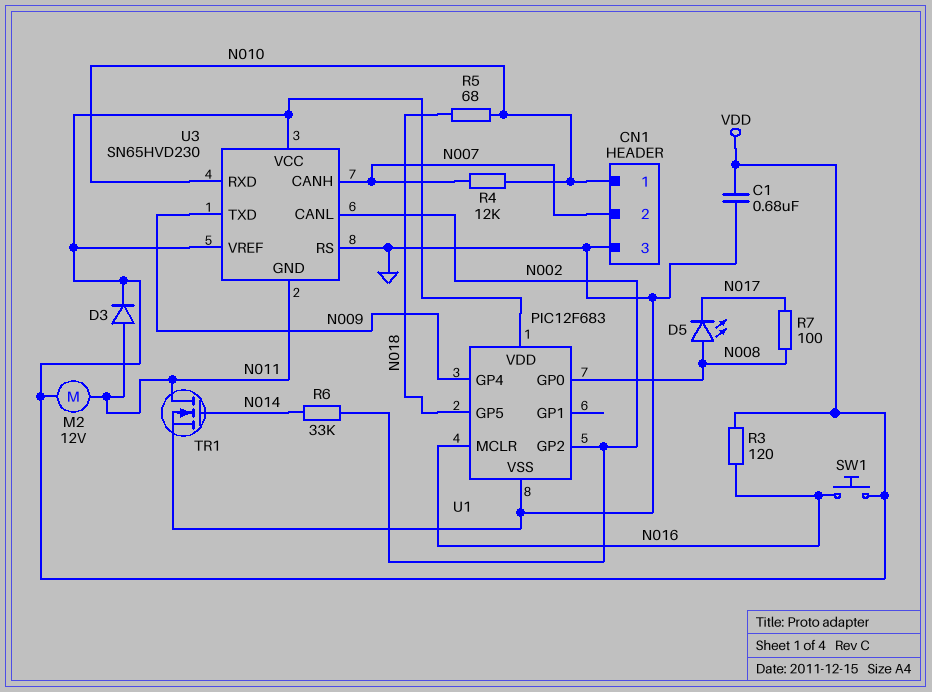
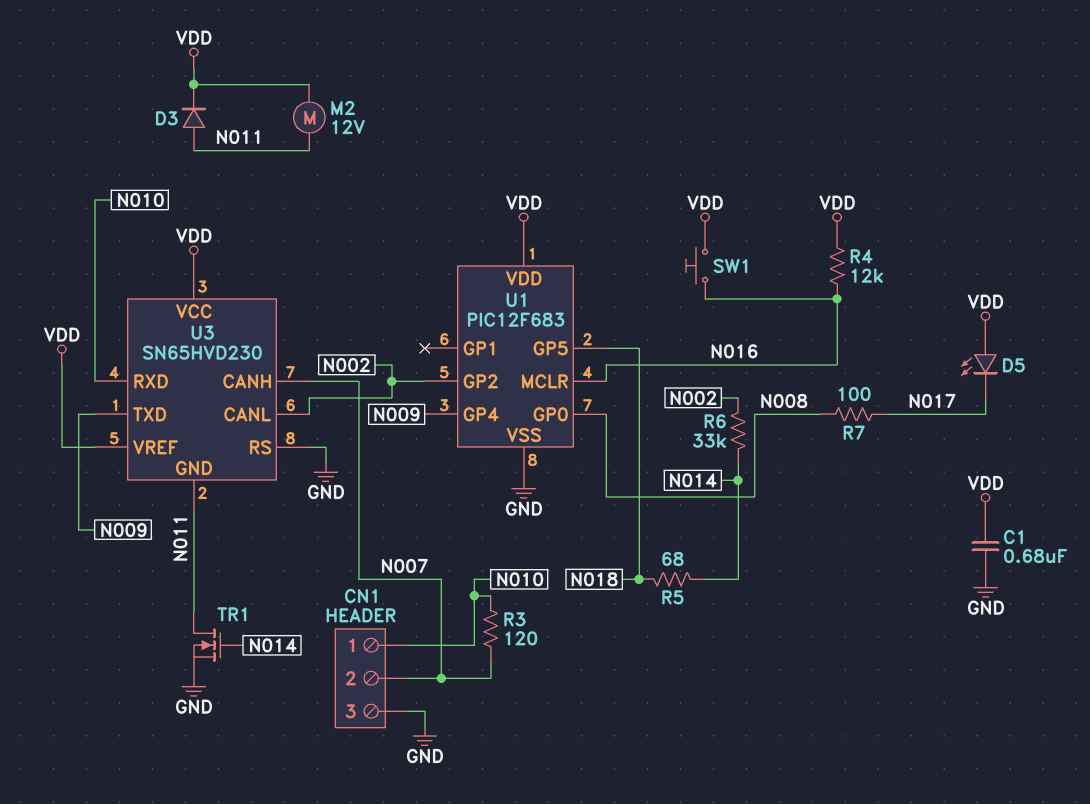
D5: LED (A N008, K N017) -> LED (A VDD, K N017)
R3: 120 (N016, VDD) -> 120 (N007, N010)
R4: 12k (N007, N010) -> 12k (N016, VDD)
R5: 68 (N010, N018) -> 68 (N014, N018)

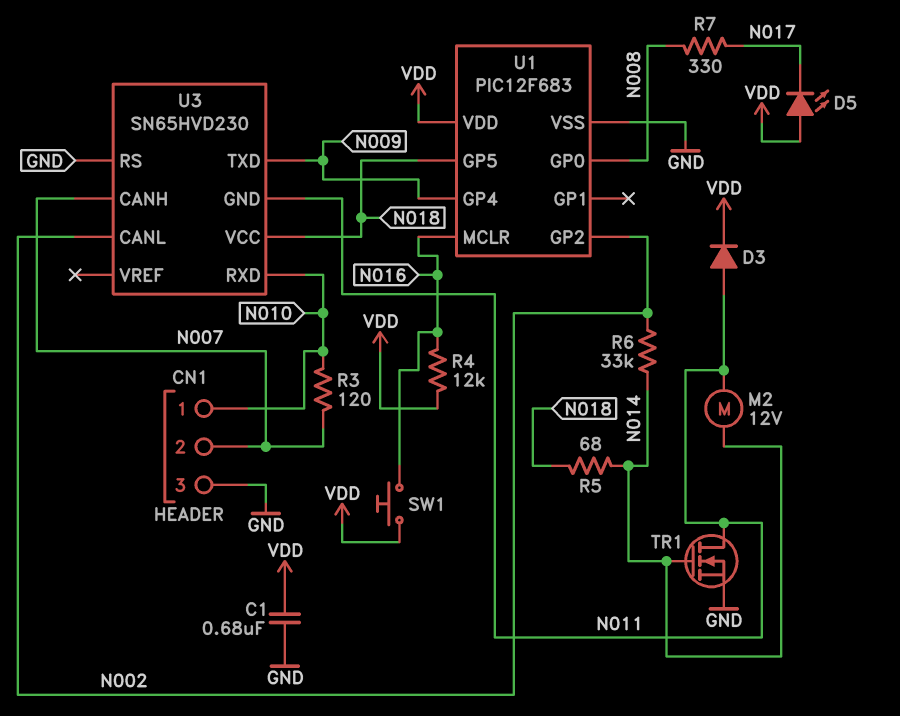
M2: motor 12V (N011, VDD) -> motor 12V (N011, N014)
R7: 100 (N008, N017) -> 330 (N008, N017)
U3 pin VCC: VDD -> N018
U3 pin VREF: VDD -> none

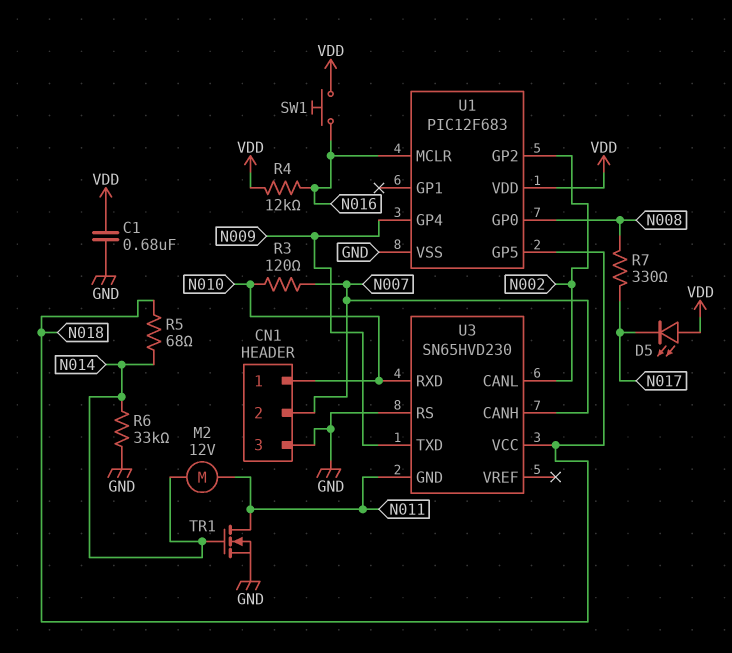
D3: diode (A N011, K VDD) -> none
R6: 33k (N002, N014) -> 33k (GND, N014)

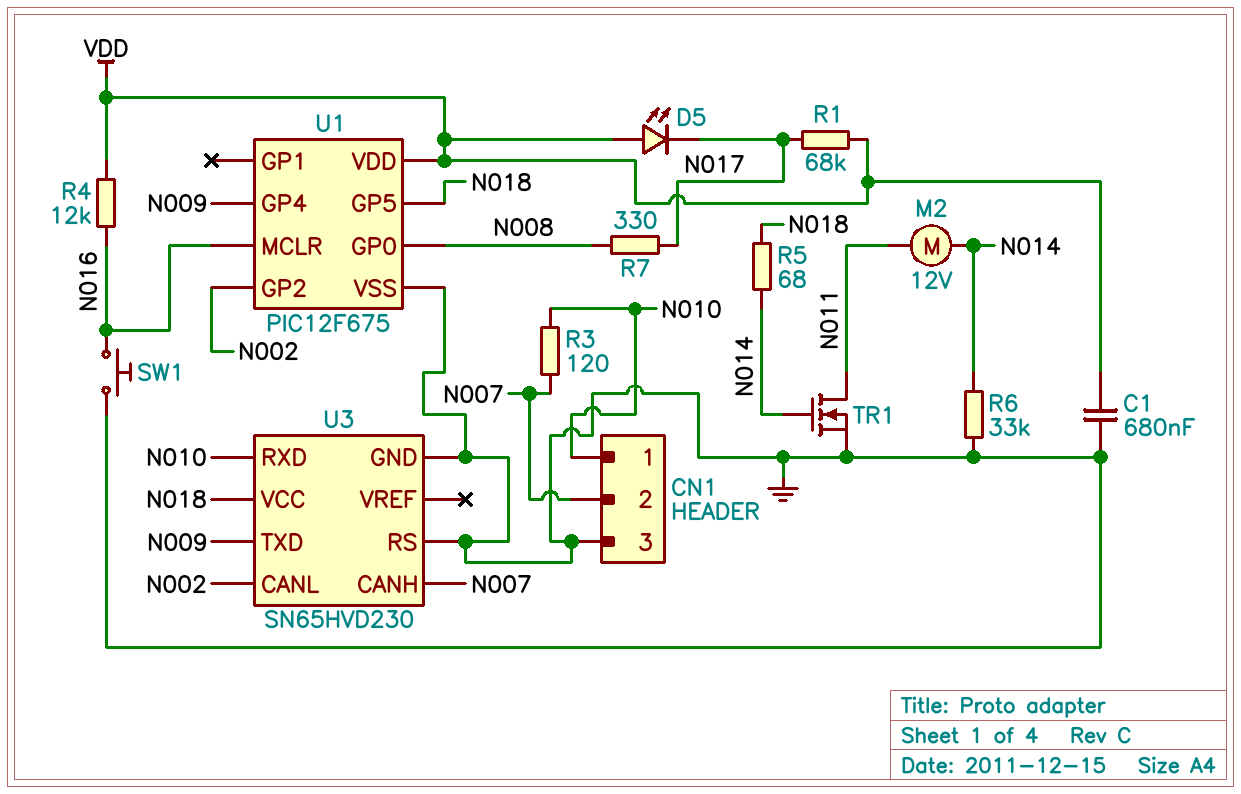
R1: none -> 68k (N017, VDD)
SW1: button (N016, VDD) -> button (GND, N016)
U1: PIC12F683 -> PIC12F675
U3 pin GND: N011 -> GND

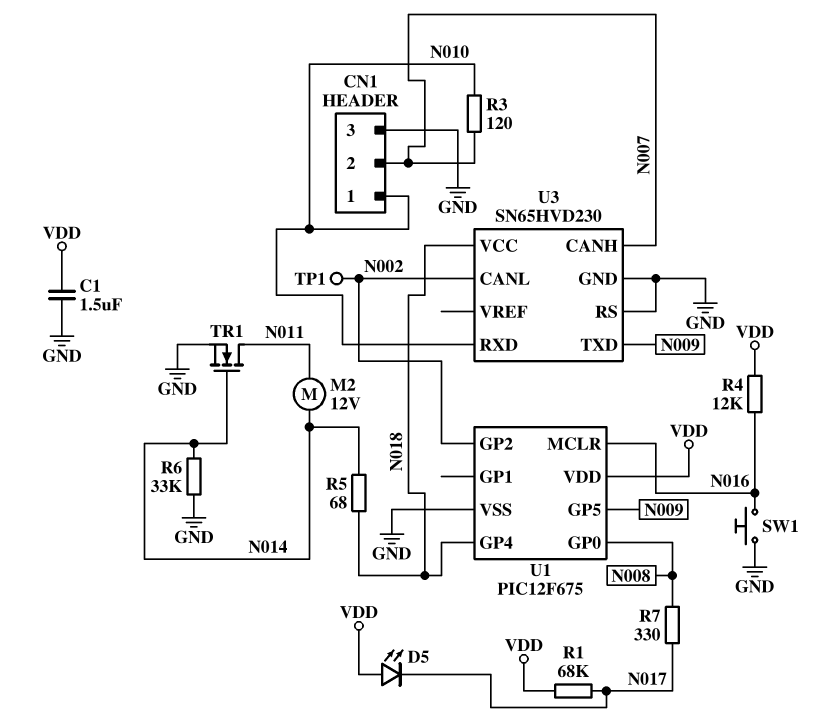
C1: 680nF (GND, VDD) -> 1.5uF (GND, VDD)
TP1: none -> test point (N002)
U1 pin GP4: N009 -> N018
U1 pin GP5: N018 -> N009

